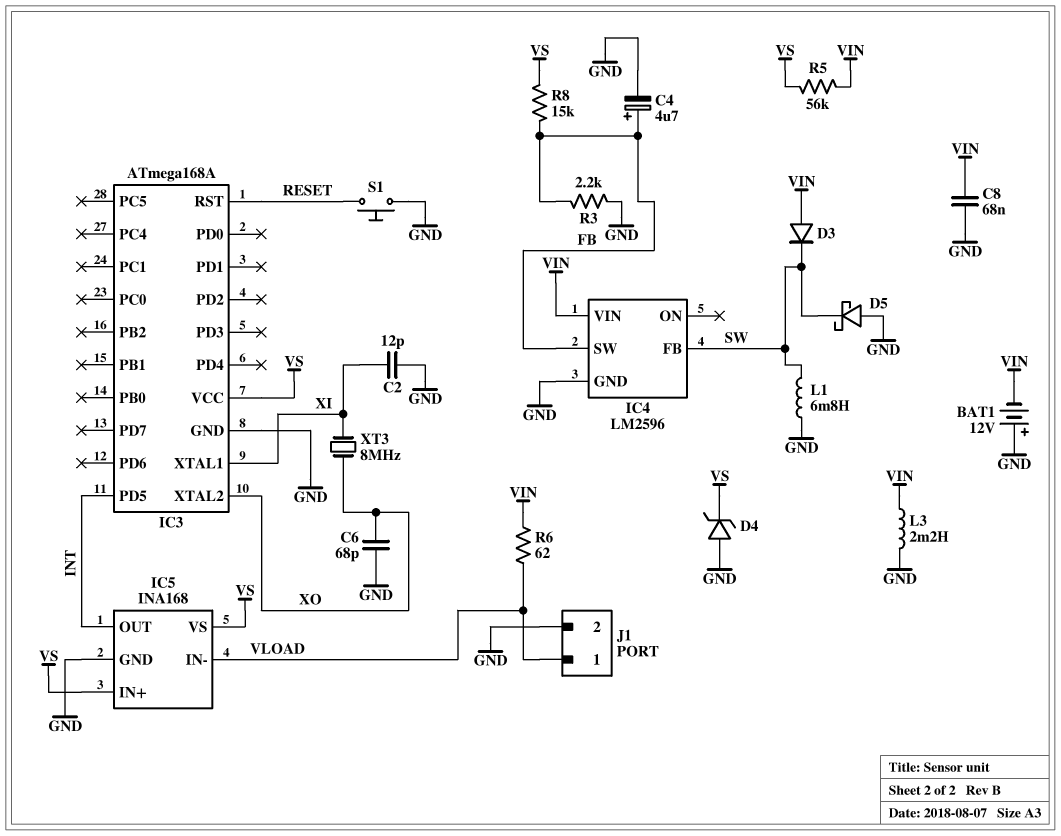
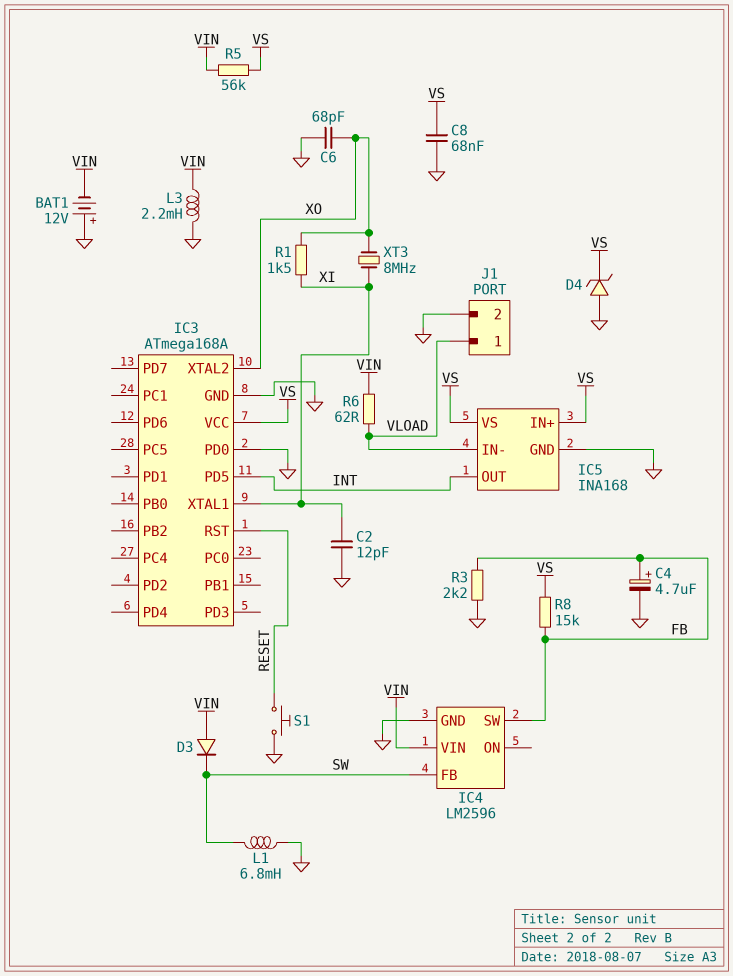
C8: 68nF (GND, VIN) -> 68nF (GND, VS)
D5: schottky (A GND, K SW) -> none
IC3 pin PD0: none -> GND
R1: none -> 1.5k (XI, XO)

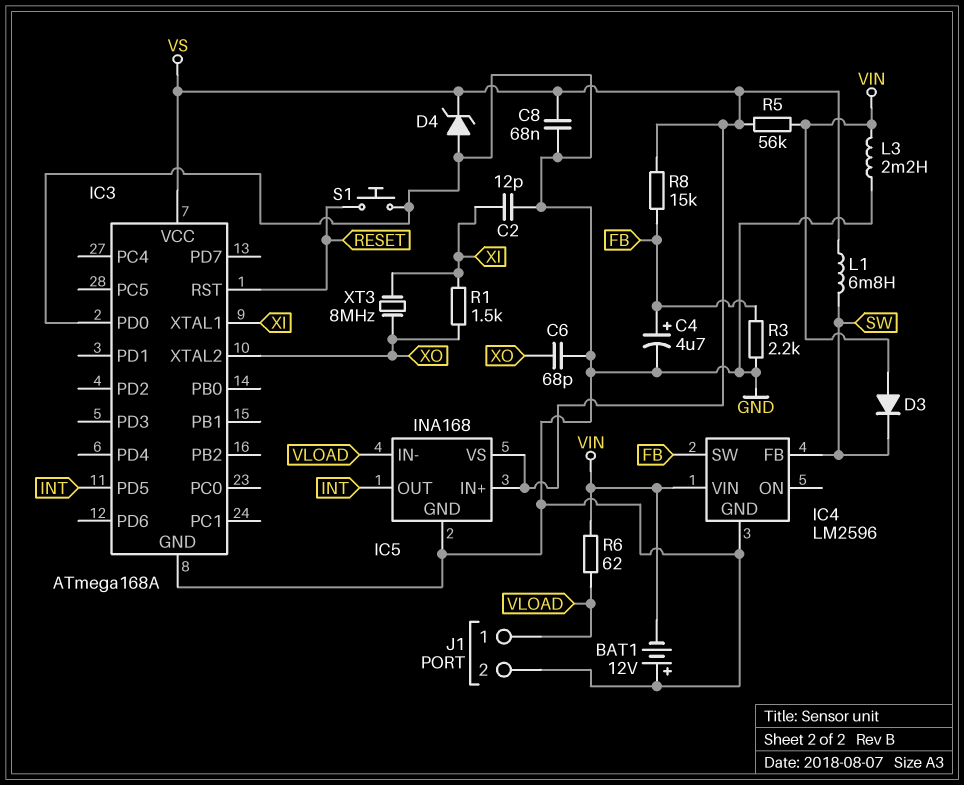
L1: 6.8mH (GND, SW) -> 6.8mH (SW, VS)

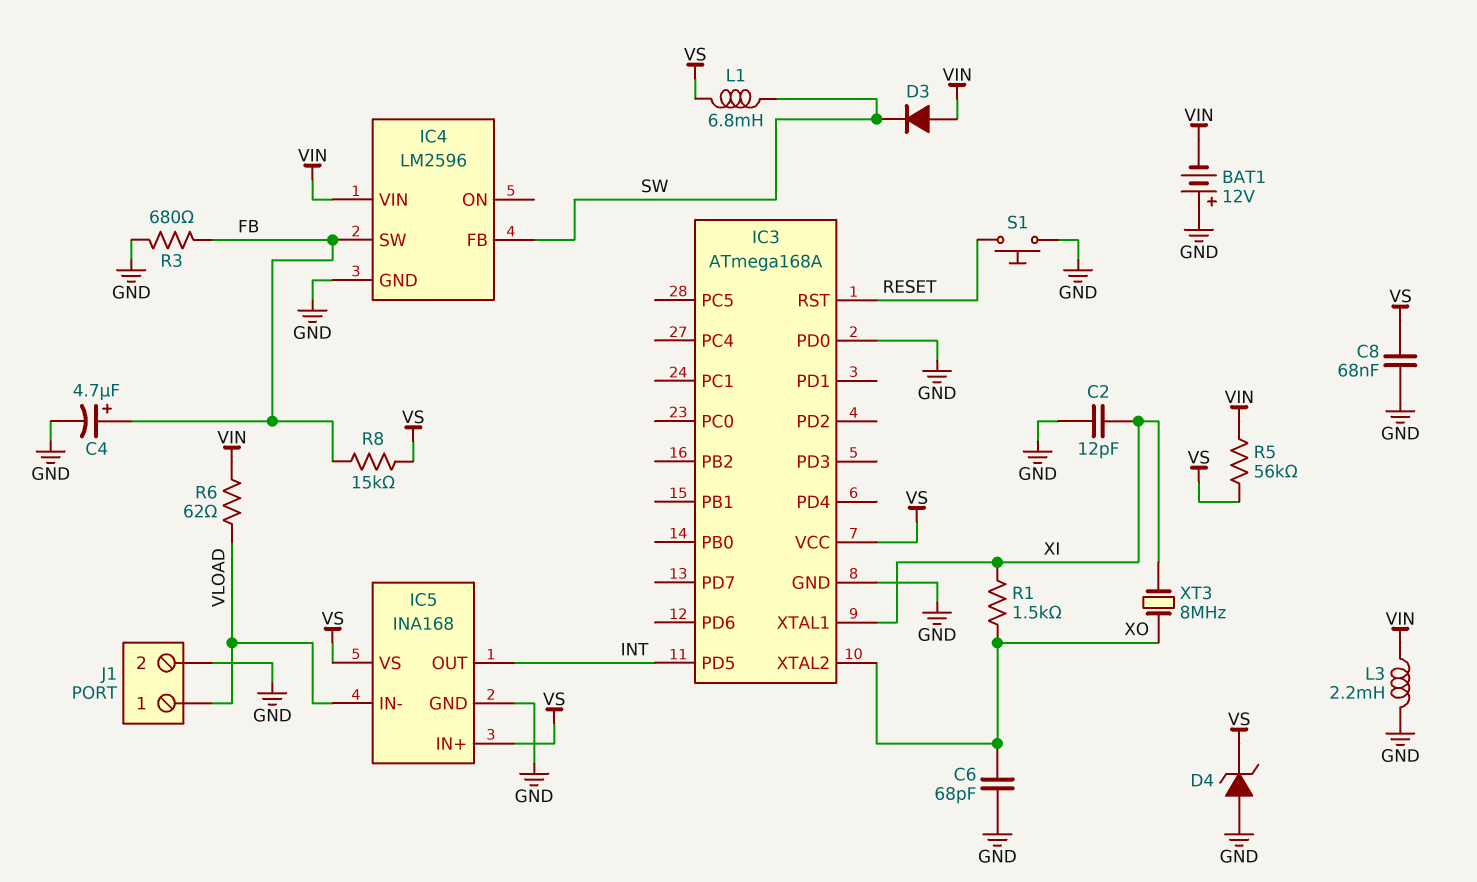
R3: 2.2k (FB, GND) -> 680 (FB, GND)

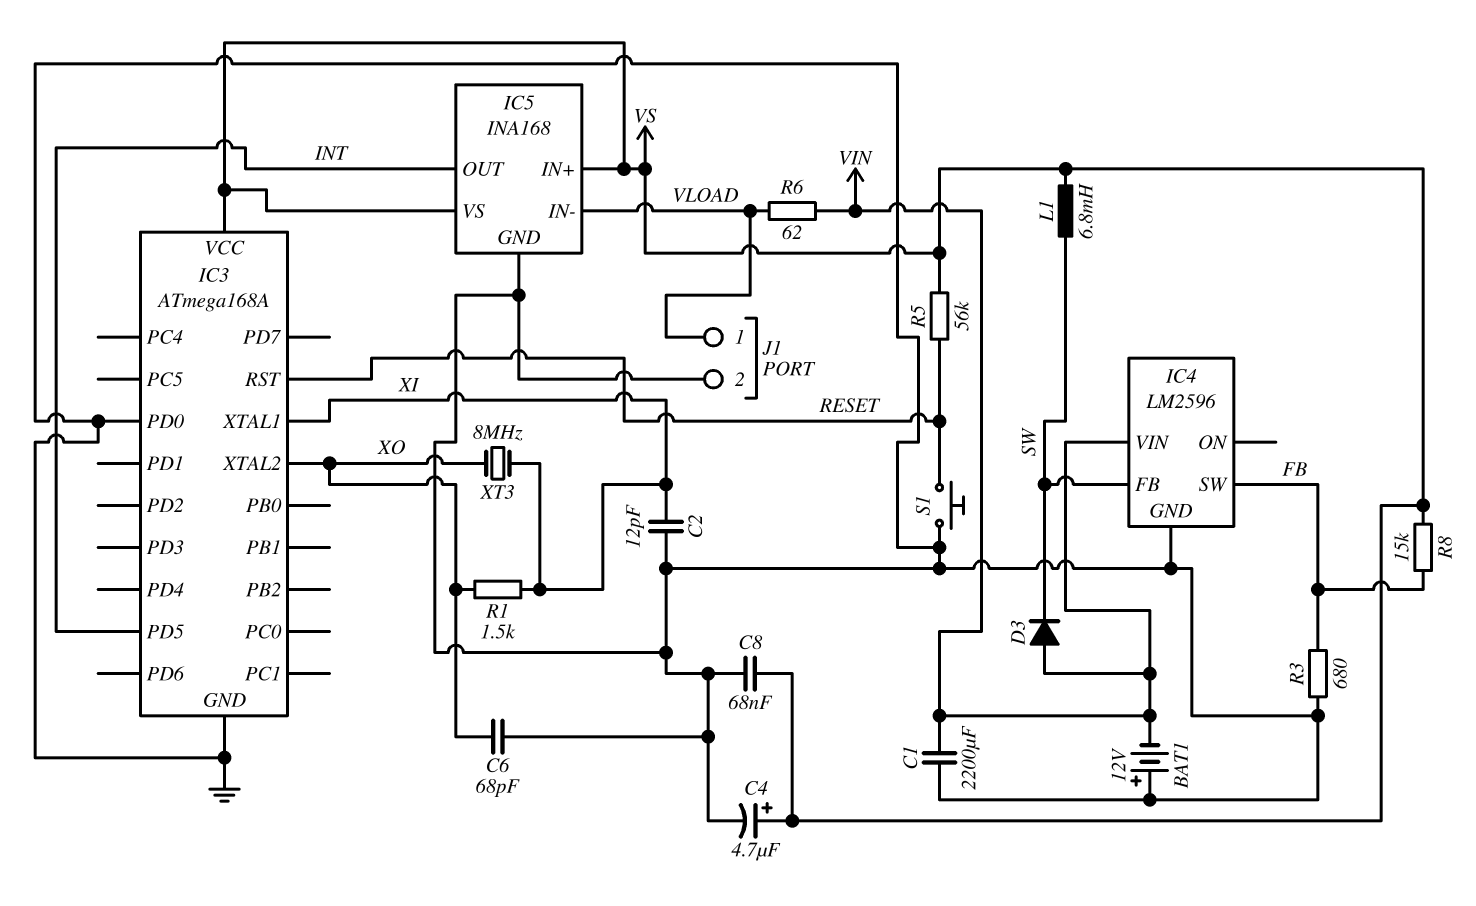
C1: none -> 2200uF (GND, VIN)
C4: 4.7uF (plus FB, minus GND) -> 4.7uF (plus VS, minus GND)
D4: zener (A GND, K VS) -> none
L3: 2.2mH (GND, VIN) -> none
R5: 56k (VIN, VS) -> 56k (RESET, VS)

